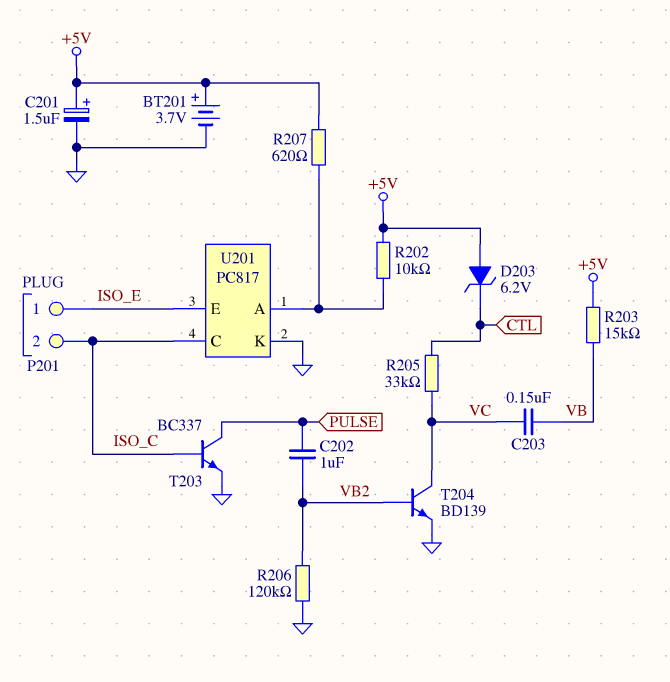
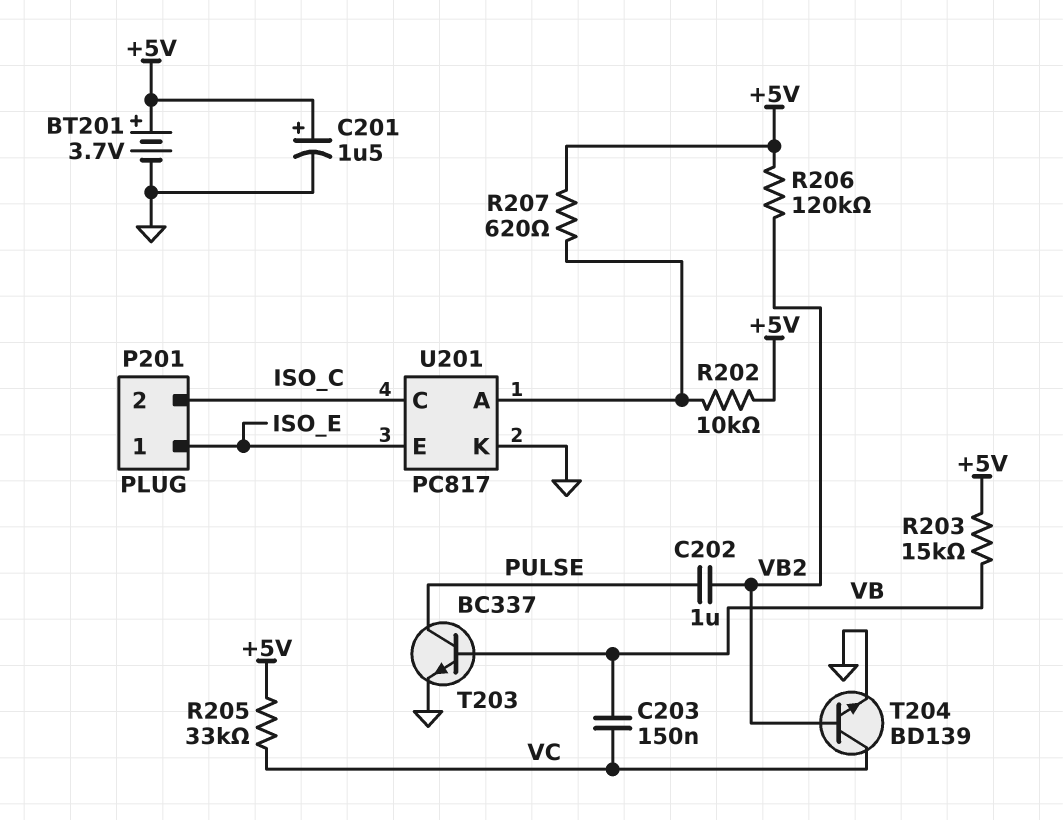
D203: zener 6.2V (A +5V, K CTL) -> none
R205: 33k (CTL, VC) -> 33k (+5V, VC)
R206: 120k (GND, VB2) -> 120k (+5V, VB2)
T203: NPN BC337 (B ISO_C, C PULSE, E GND) -> NPN BC337 (B VB, C PULSE, E GND)

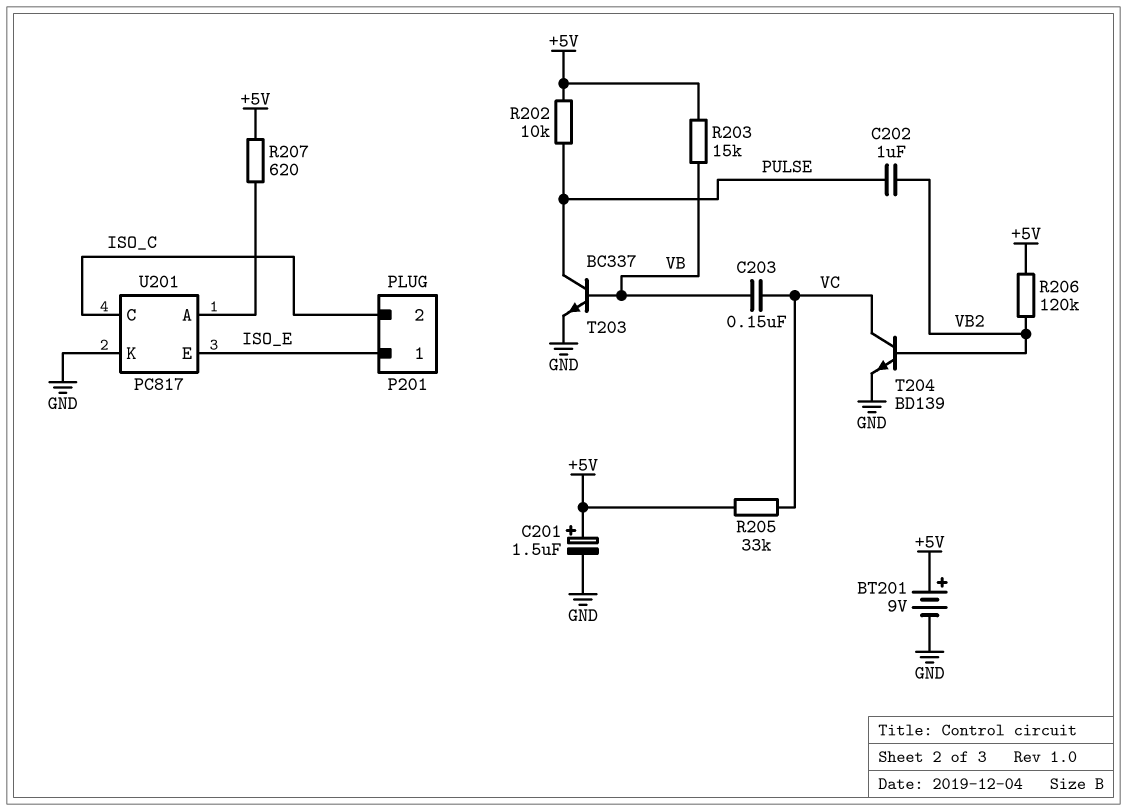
BT201: 3.7V (plus +5V, minus GND) -> 9V (plus +5V, minus GND)
R202: 10k (+5V, U201/A) -> 10k (+5V, PULSE)

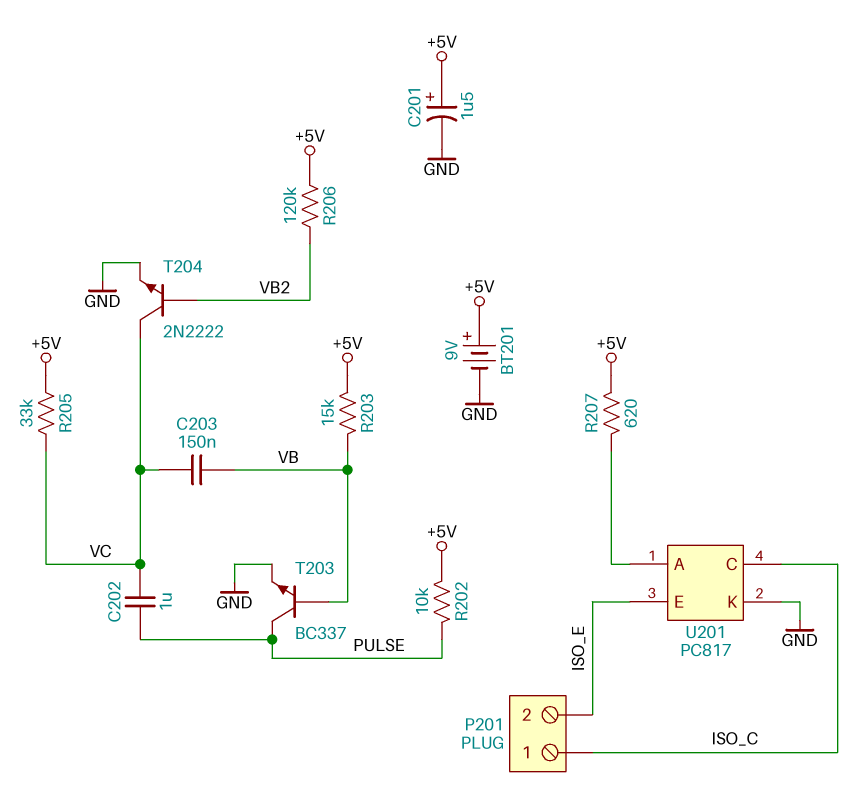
C202: 1uF (PULSE, VB2) -> 1uF (PULSE, VC)
P201 pin 1: ISO_E -> ISO_C
P201 pin 2: ISO_C -> ISO_E
T204: NPN BD139 (B VB2, C VC, E GND) -> NPN 2N2222 (B VB2, C VC, E GND)

